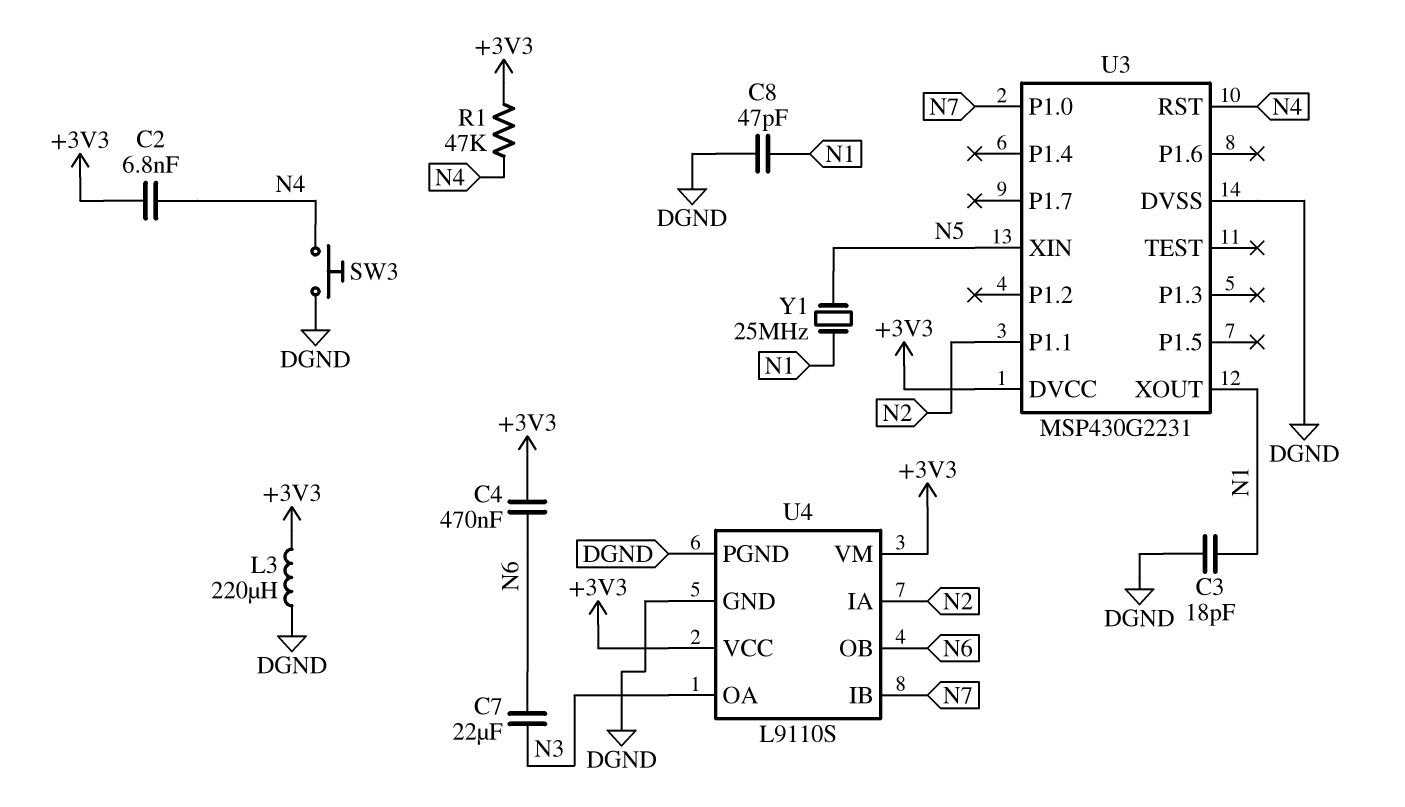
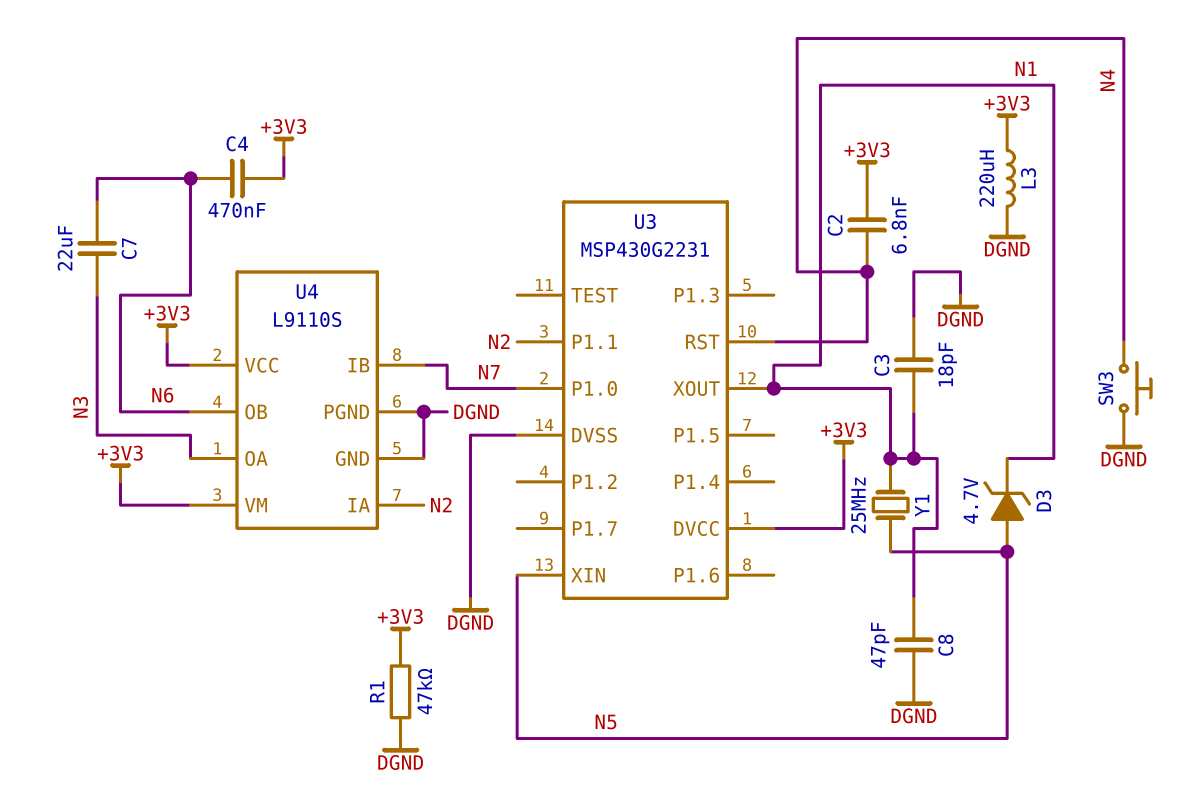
D3: none -> zener 4.7V (A N5, K N1)
R1: 47k (+3V3, N4) -> 47k (+3V3, DGND)

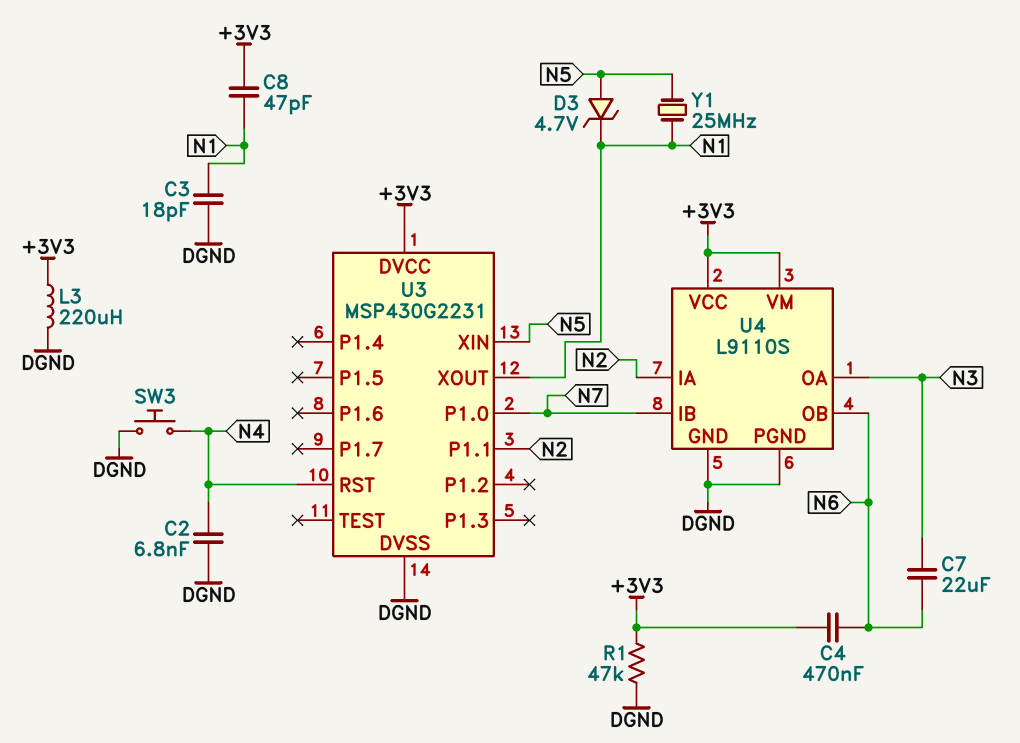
C2: 6.8nF (+3V3, N4) -> 6.8nF (DGND, N4)
C8: 47pF (DGND, N1) -> 47pF (+3V3, N1)

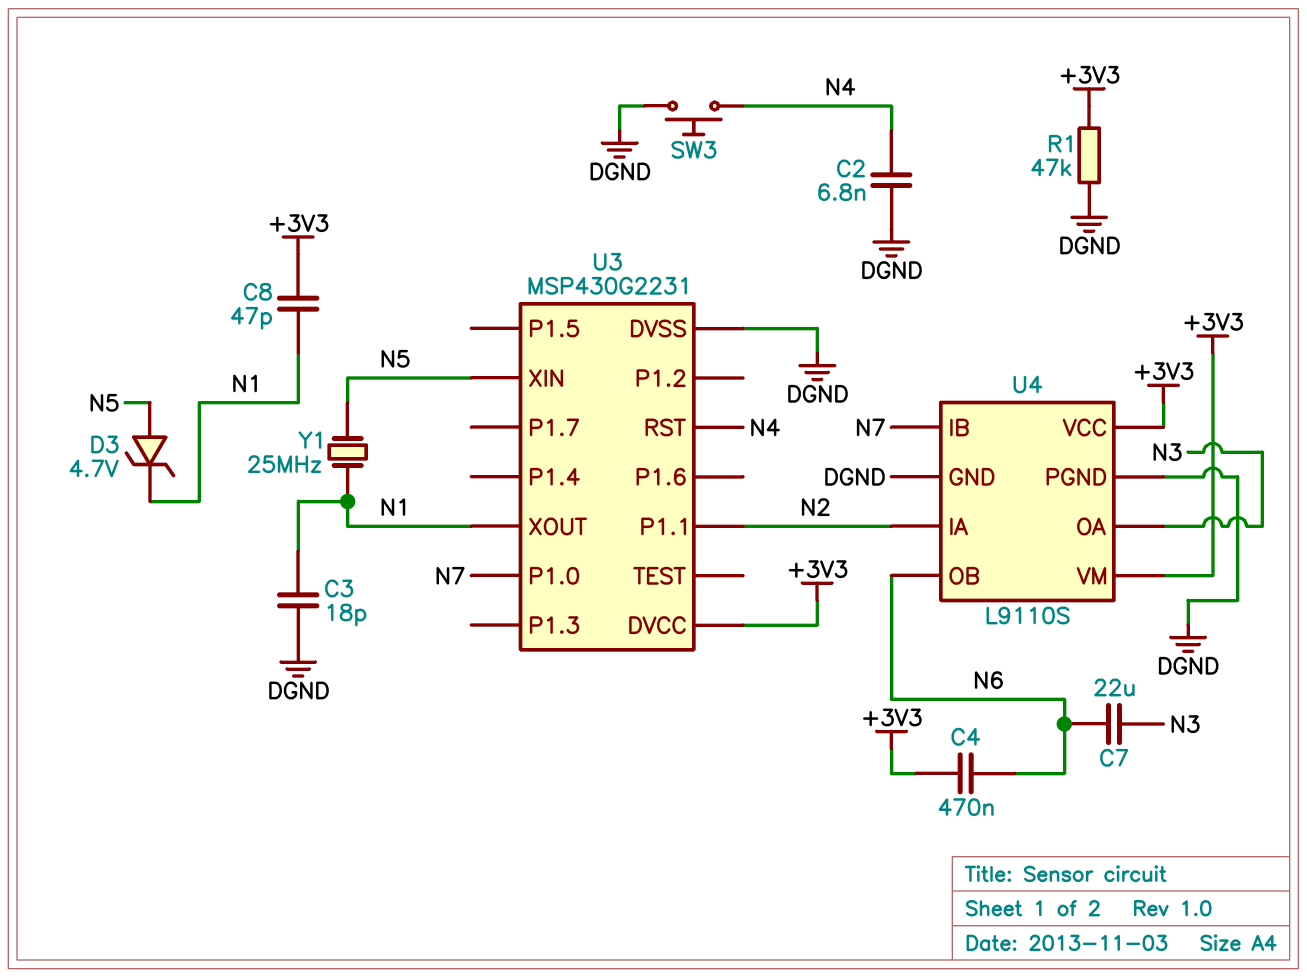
L3: 220uH (+3V3, DGND) -> none

